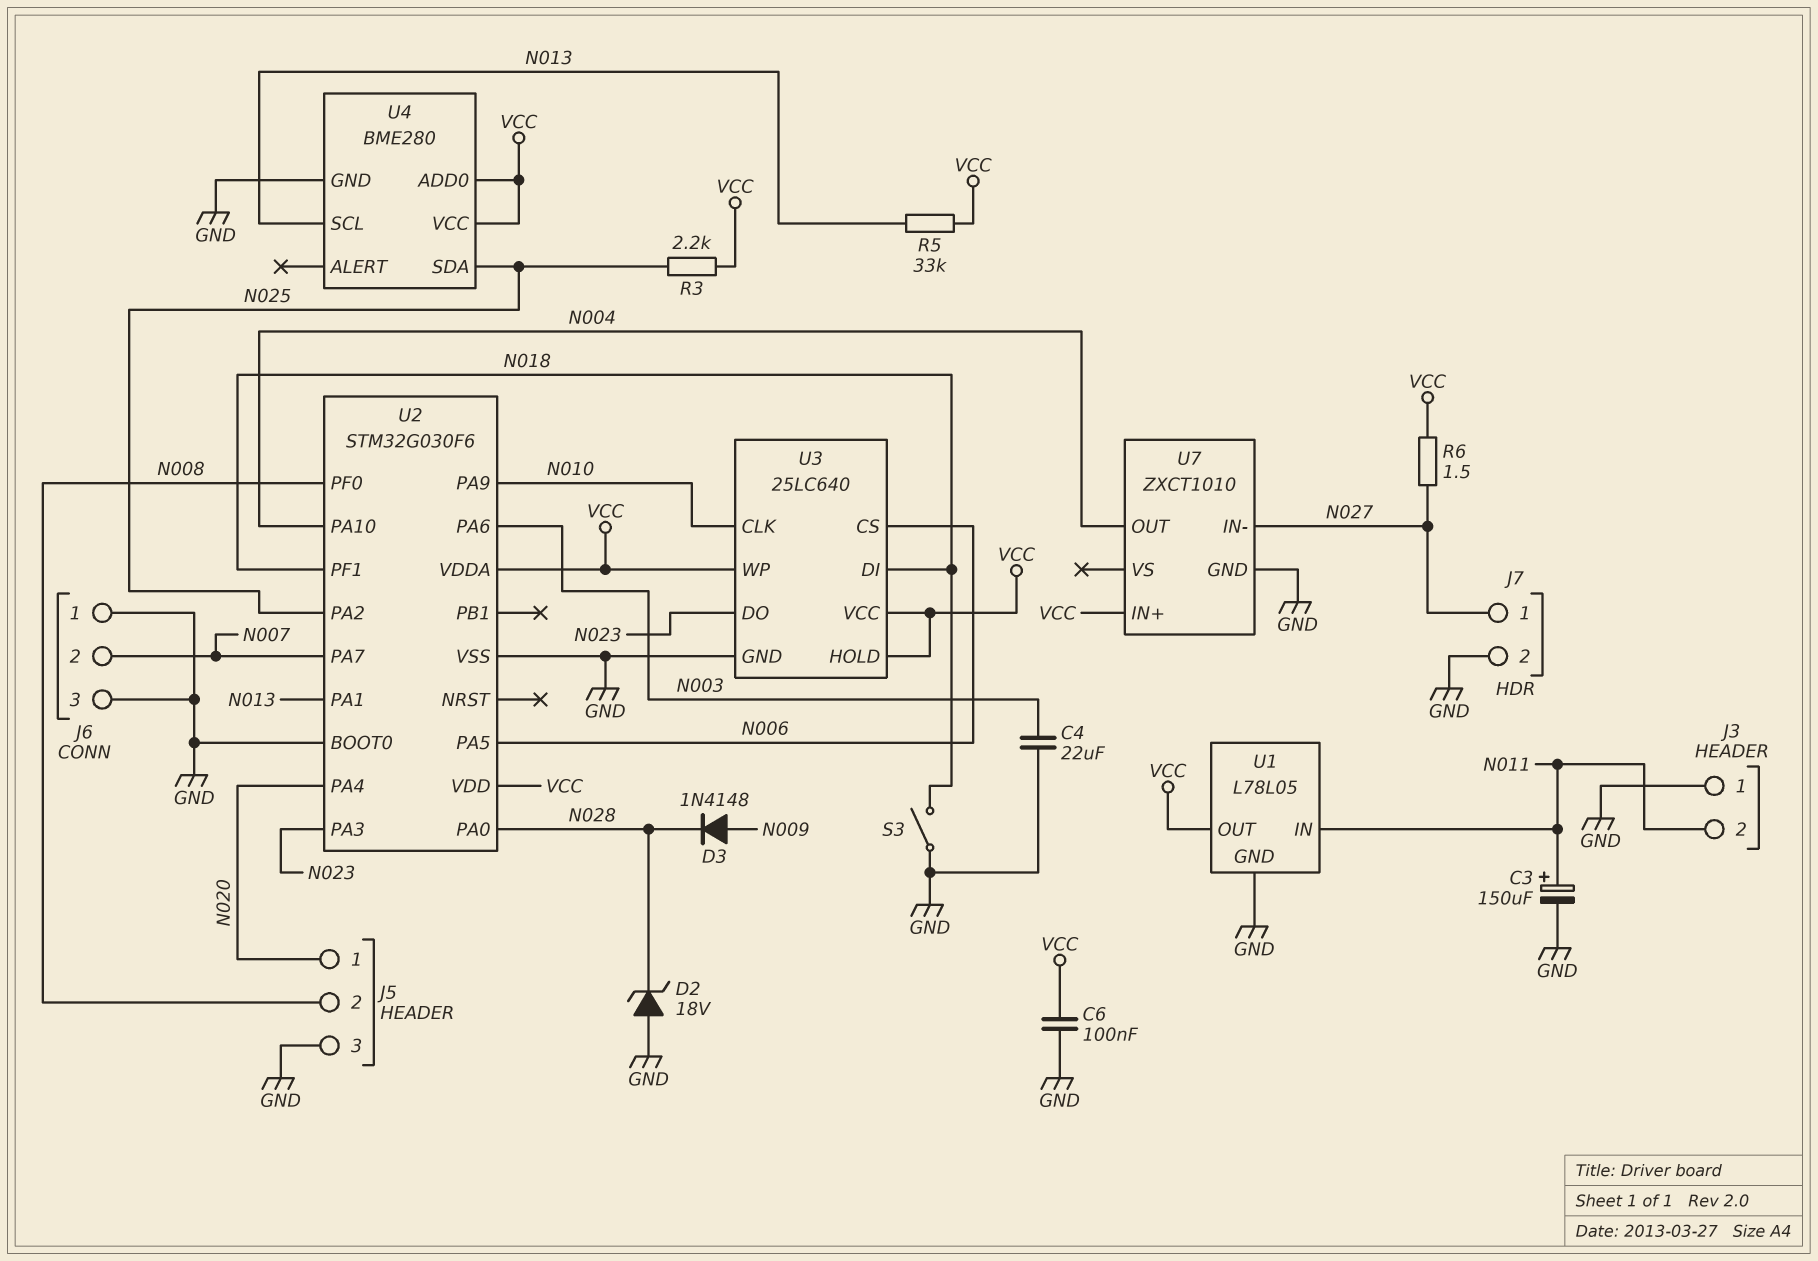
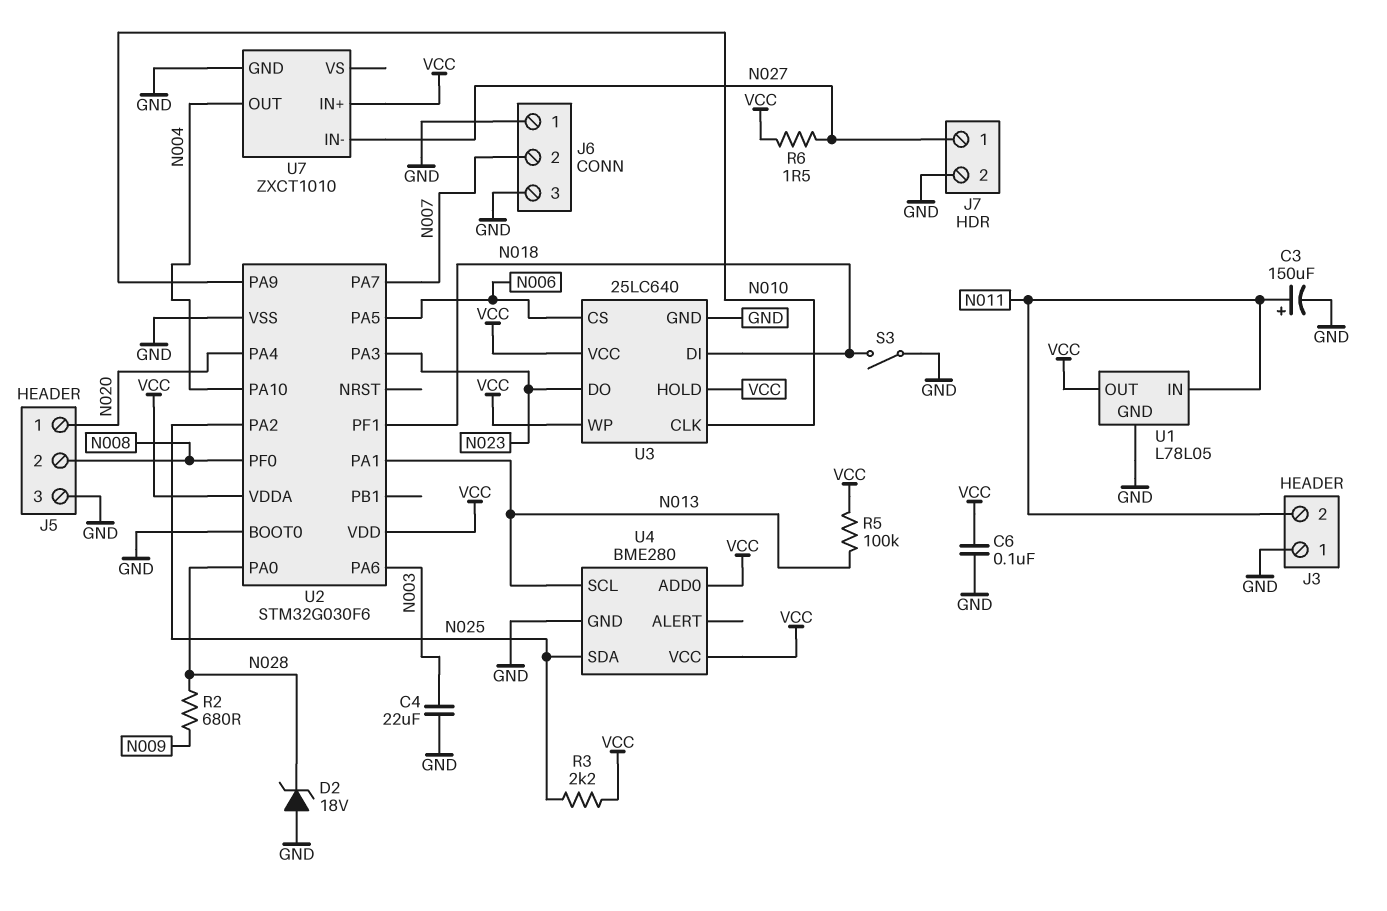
D3: diode 1N4148 (A N009, K N028) -> none
R2: none -> 680 (N009, N028)
R5: 33k (N013, VCC) -> 100k (N013, VCC)

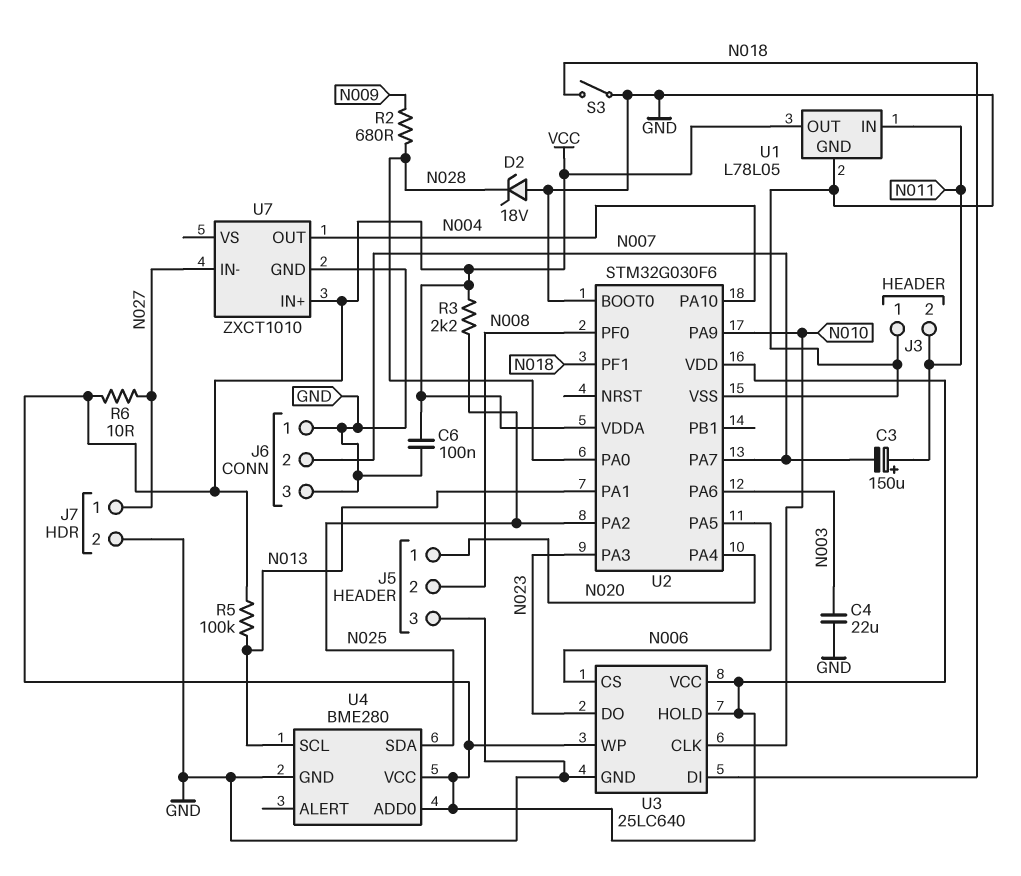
C3: 150uF (plus N011, minus GND) -> 150uF (plus N011, minus N007)
R6: 1.5 (N027, VCC) -> 10 (N027, VCC)

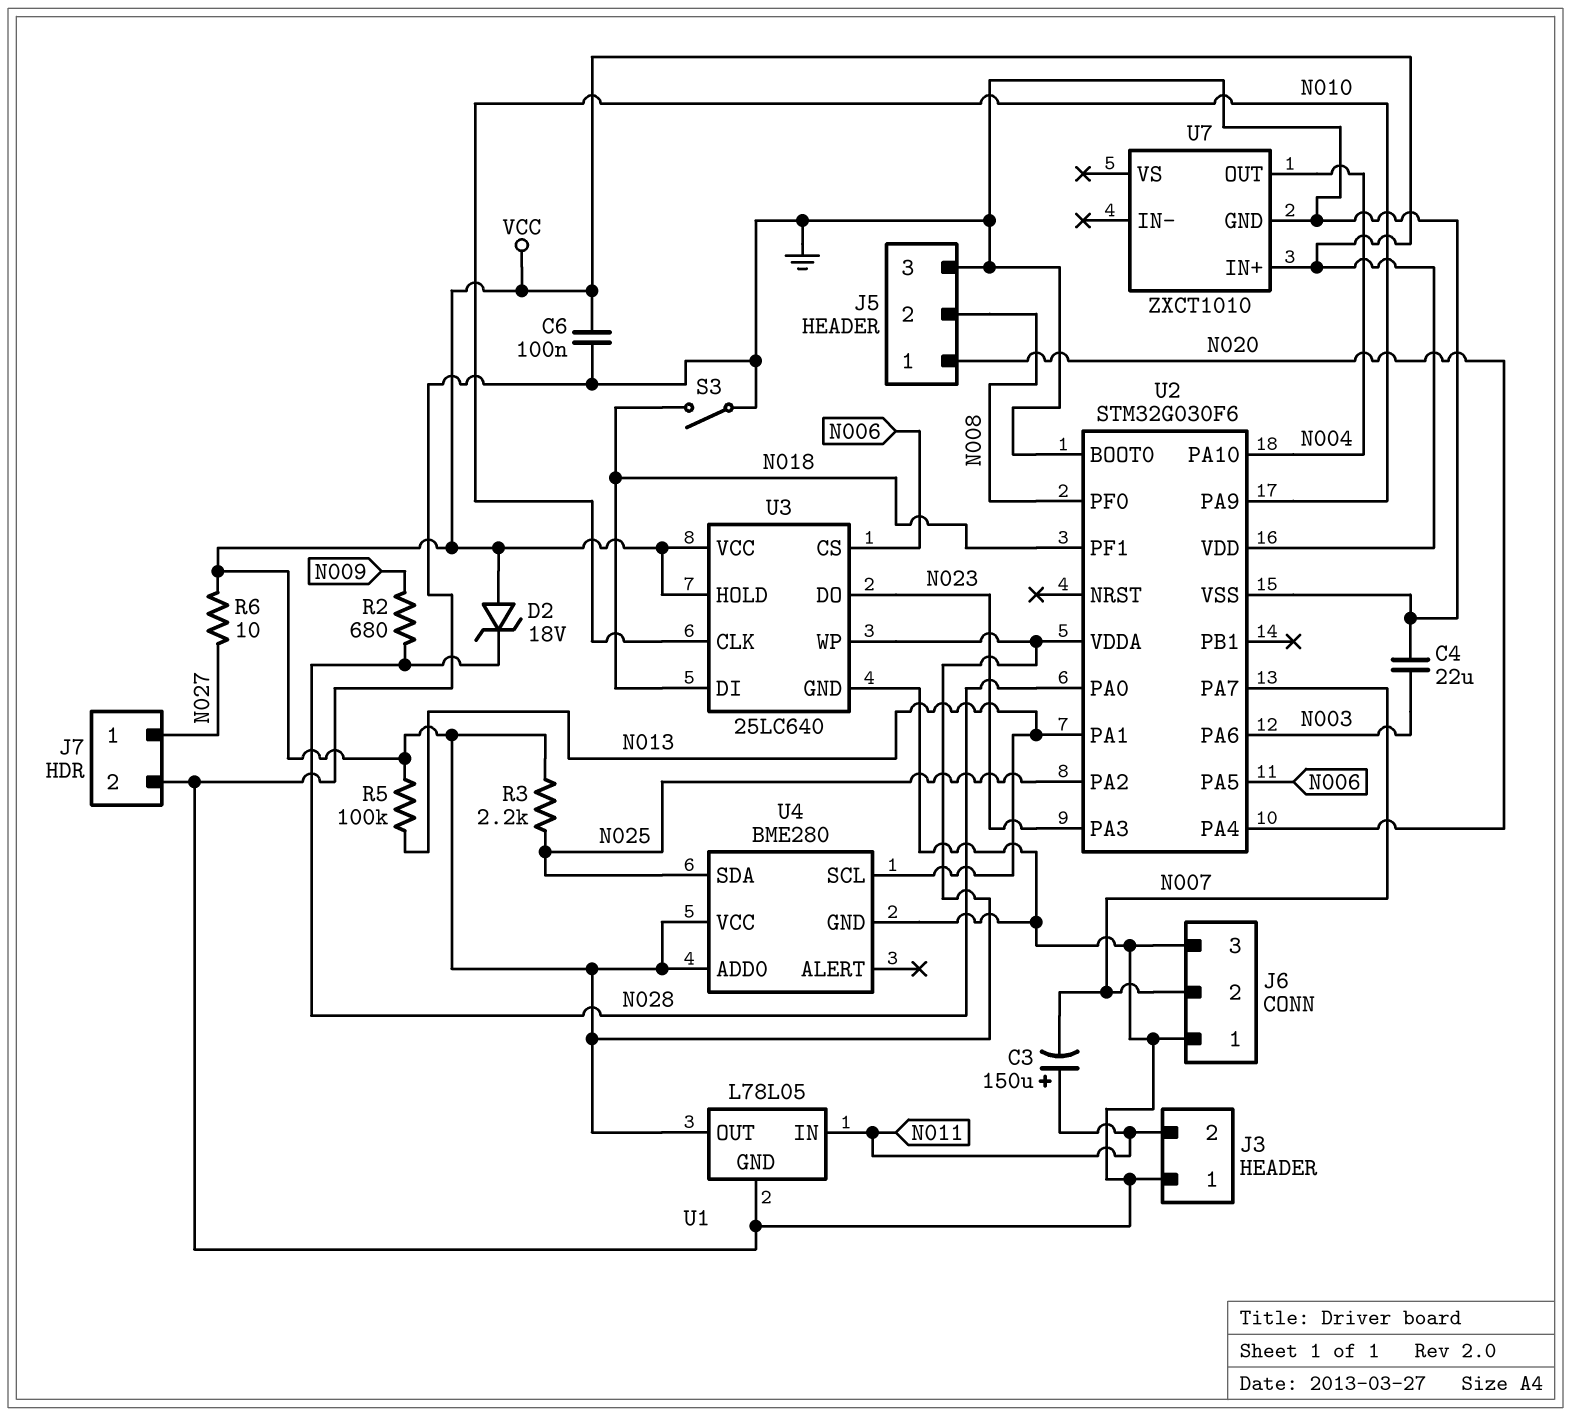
D2: zener 18V (A GND, K N028) -> zener 18V (A VCC, K N028)
U7 pin IN-: N027 -> none

